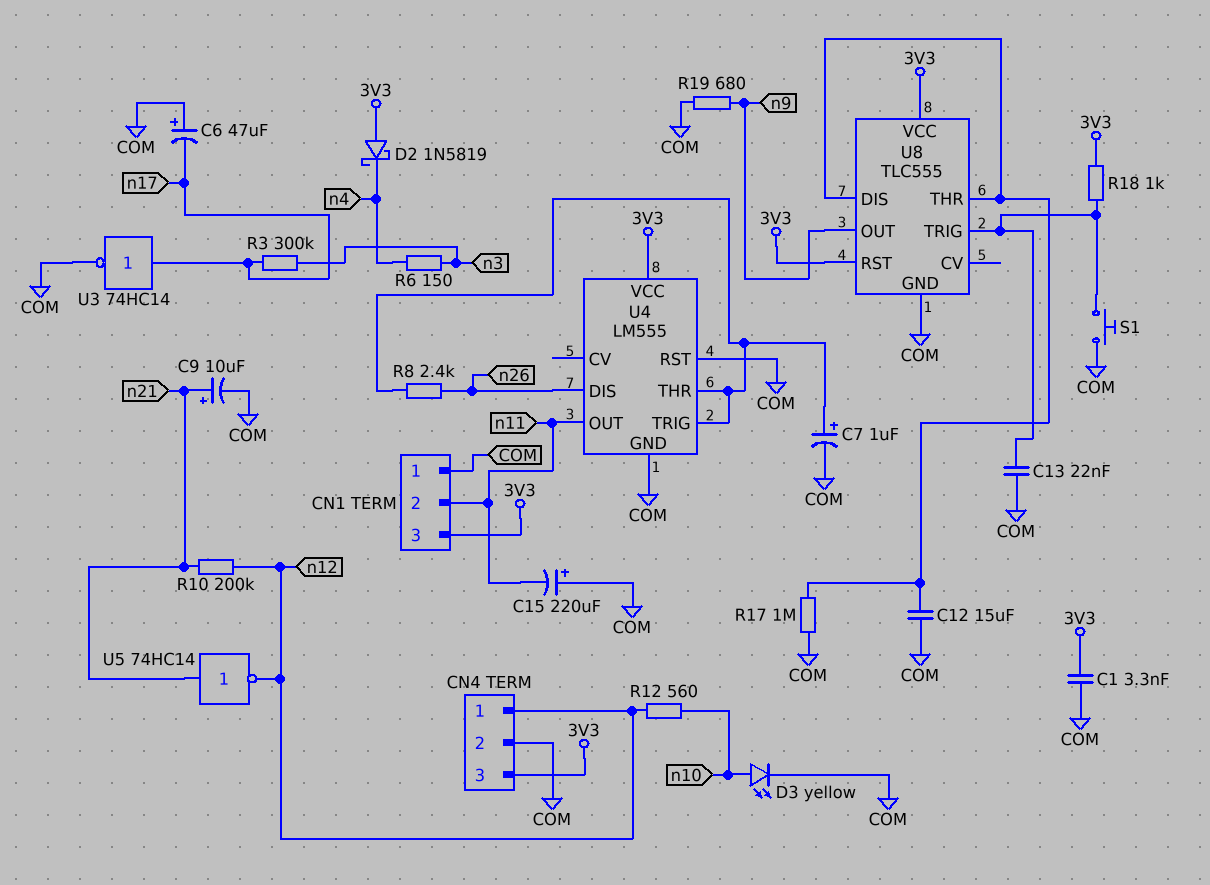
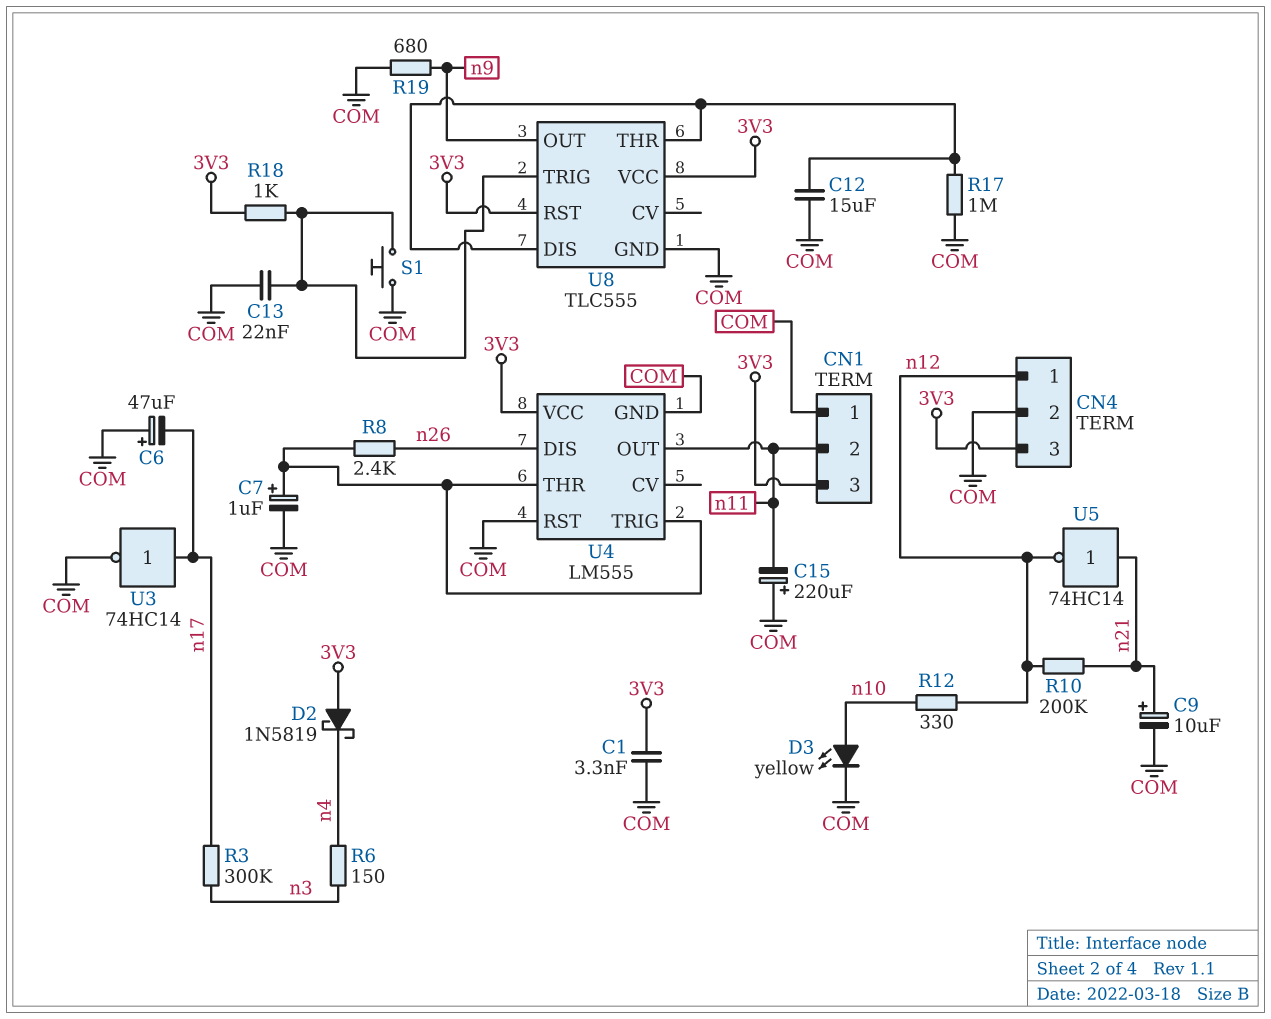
R12: 560 (n10, n12) -> 330 (n10, n12)

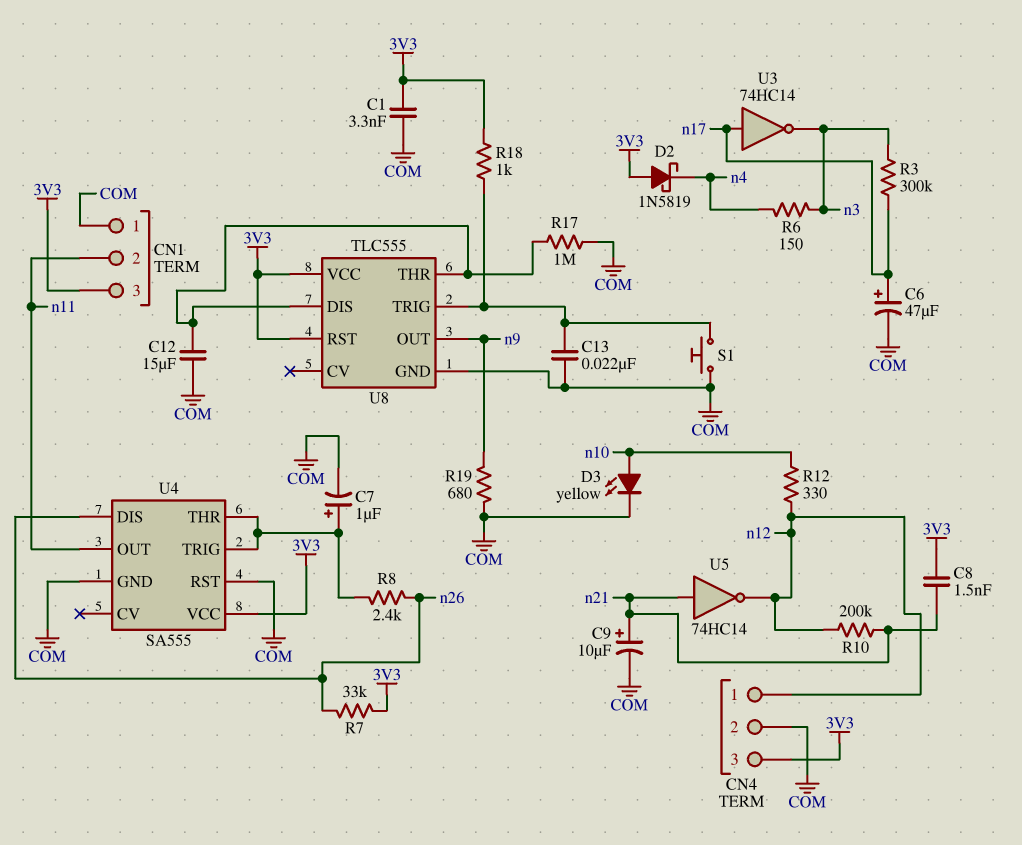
C6: 47uF (plus COM, minus n17) -> 47uF (plus n17, minus COM)
C8: none -> 1.5nF (3V3, n21)
C15: 220uF (plus COM, minus n11) -> none
R7: none -> 33k (3V3, n26)
U3: NOT 74HC14 (in n17, out COM) -> NOT 74HC14 (in n17, out n3)
U4: LM555 -> SA555

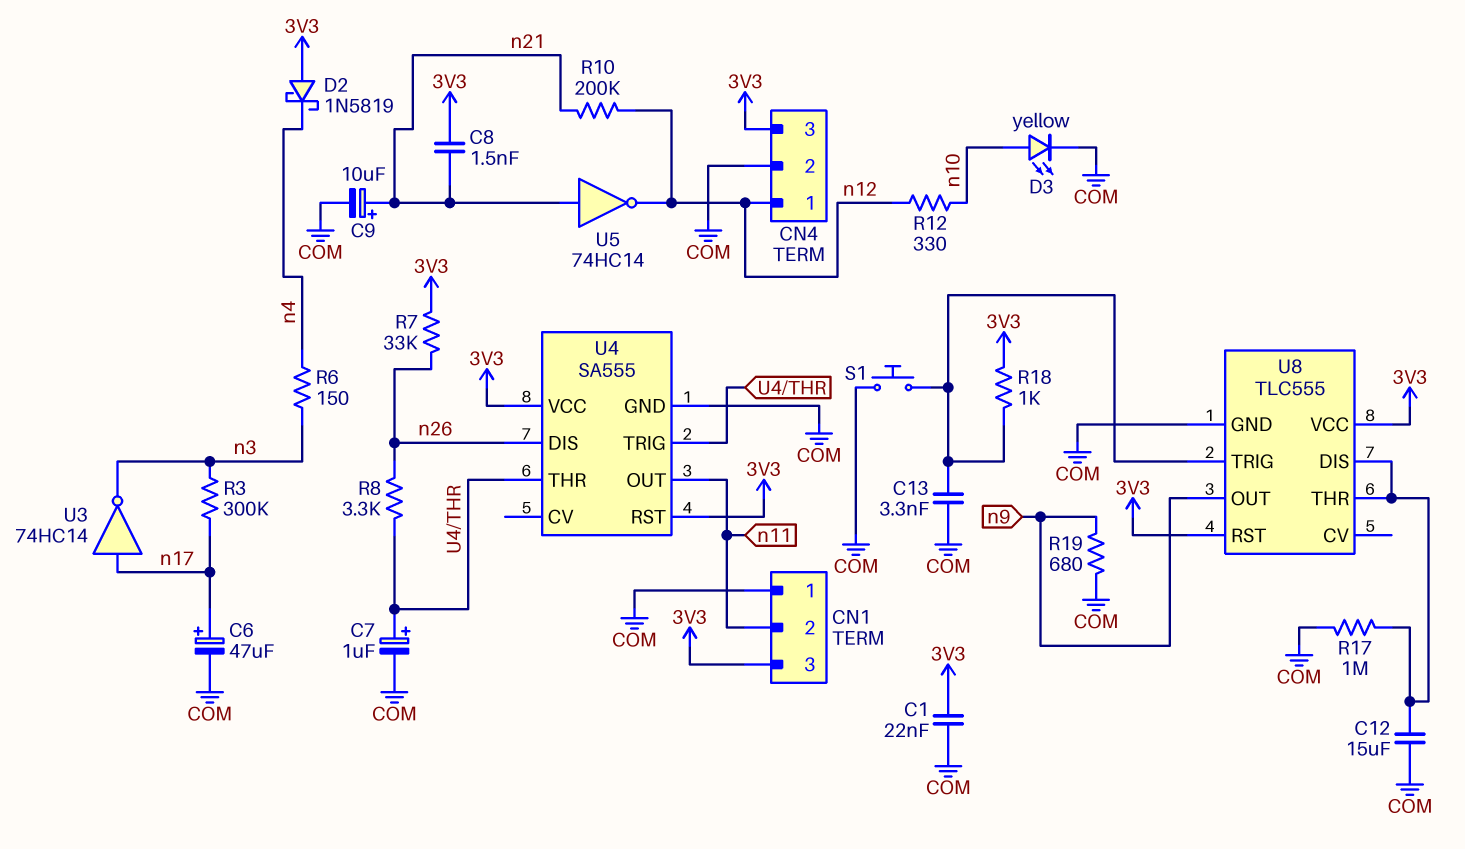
C1: 3.3nF (3V3, COM) -> 22nF (3V3, COM)
C13: 22nF (COM, U8/TRIG) -> 3.3nF (COM, U8/TRIG)
R8: 2.4k (U4/THR, n26) -> 3.3k (U4/THR, n26)
U4 pin RST: COM -> 3V3

